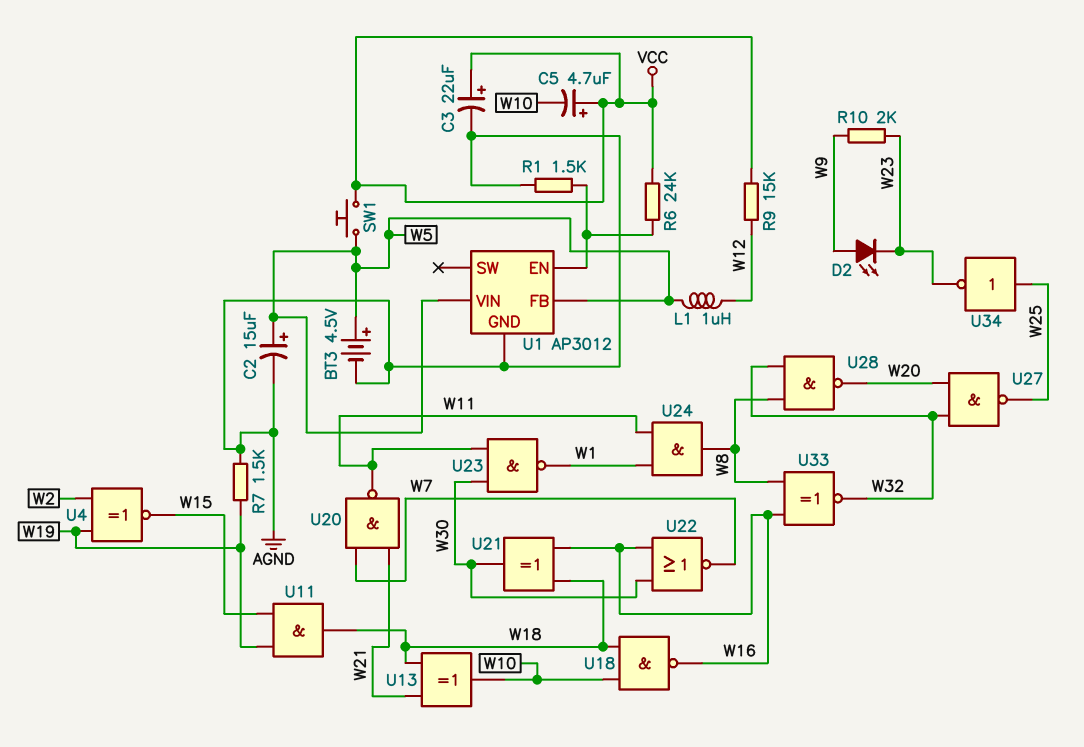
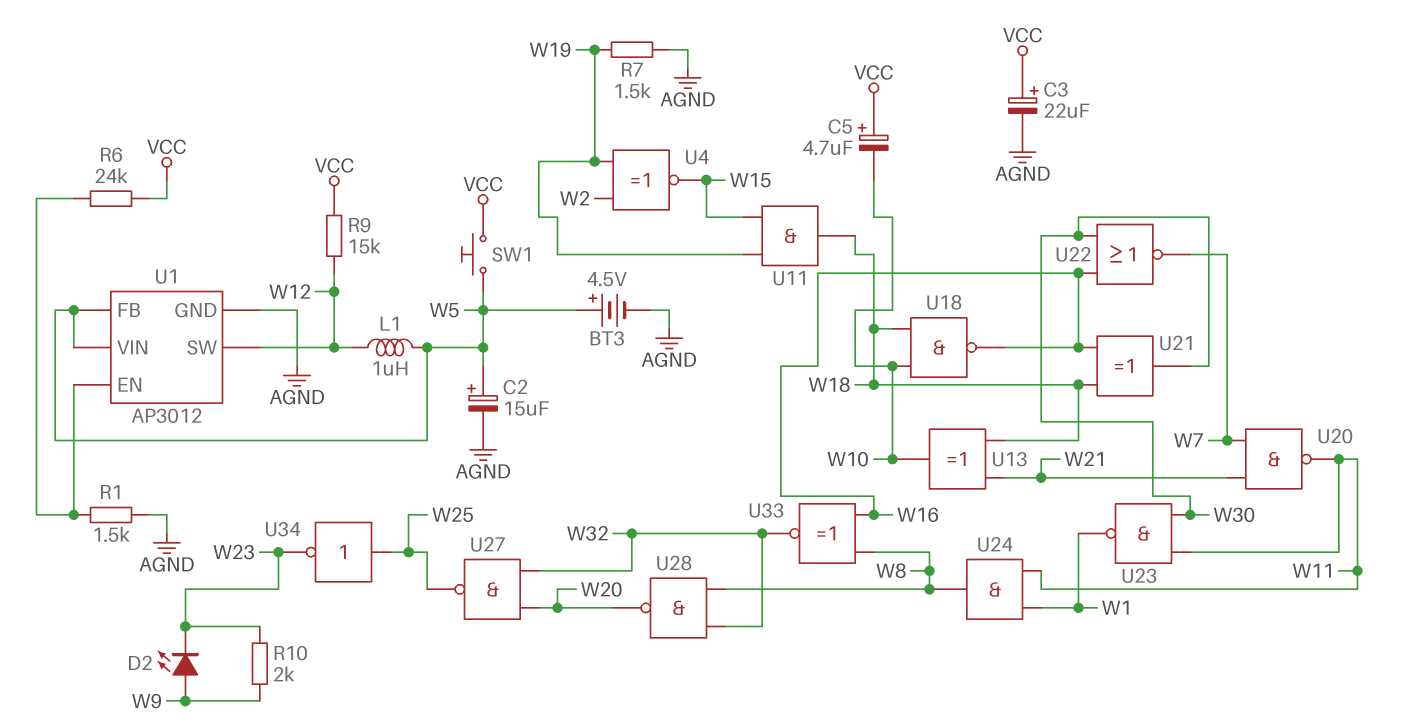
U1 pin SW: none -> W12

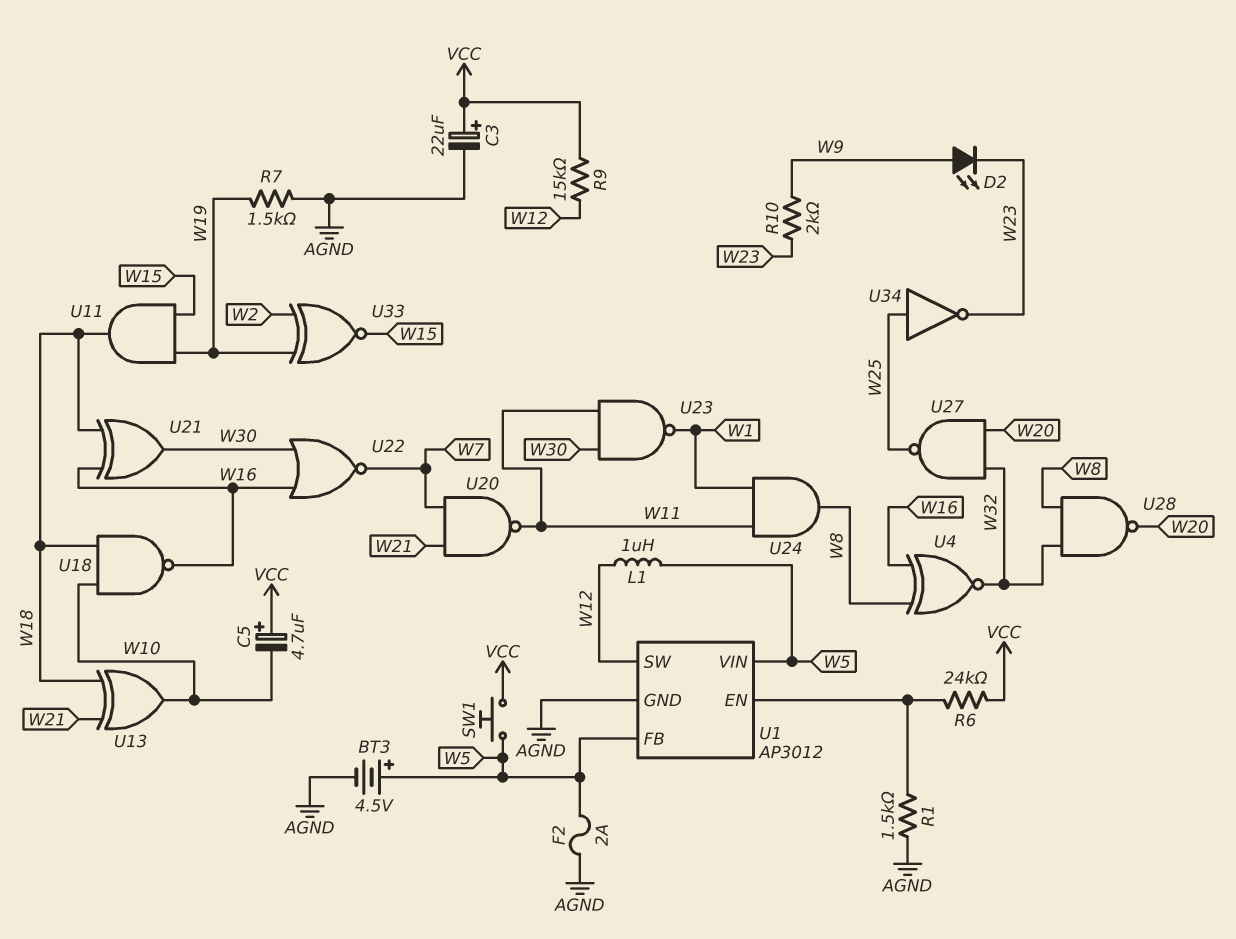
C2: 15uF (plus W5, minus AGND) -> none
F2: none -> 2A (AGND, W5)
U4: XNOR (in W2, in W19, out W15) -> XNOR (in W8, in W16, out W32)
U33: XNOR (in W8, in W16, out W32) -> XNOR (in W2, in W19, out W15)

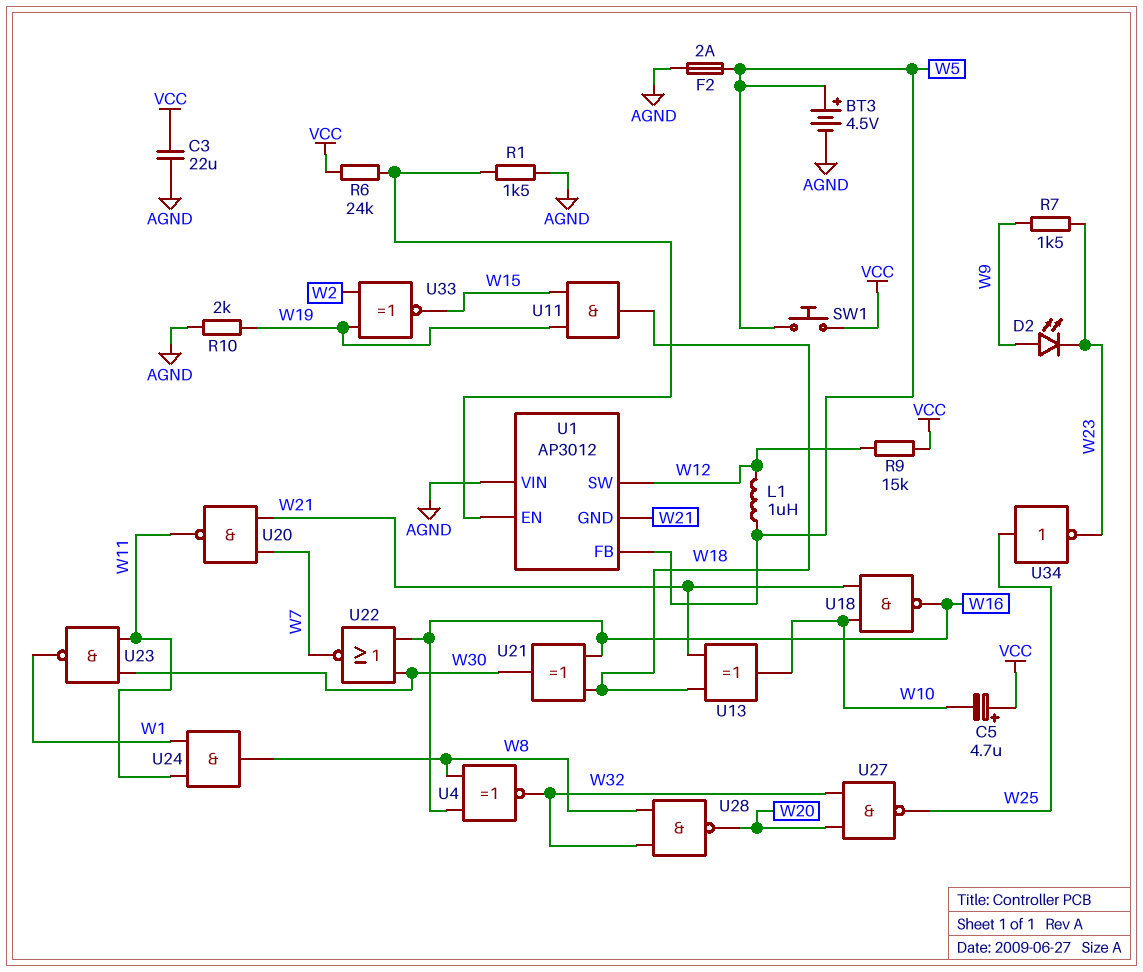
C3: 22uF (plus VCC, minus AGND) -> 22uF (AGND, VCC)
R7: 1.5k (AGND, W19) -> 1.5k (W9, W23)
R10: 2k (W9, W23) -> 2k (AGND, W19)
U1 pin GND: AGND -> W21
U1 pin VIN: W5 -> AGND
U18: NAND (in W10, in W18, out W16) -> NAND (in W10, in W21, out W16)

